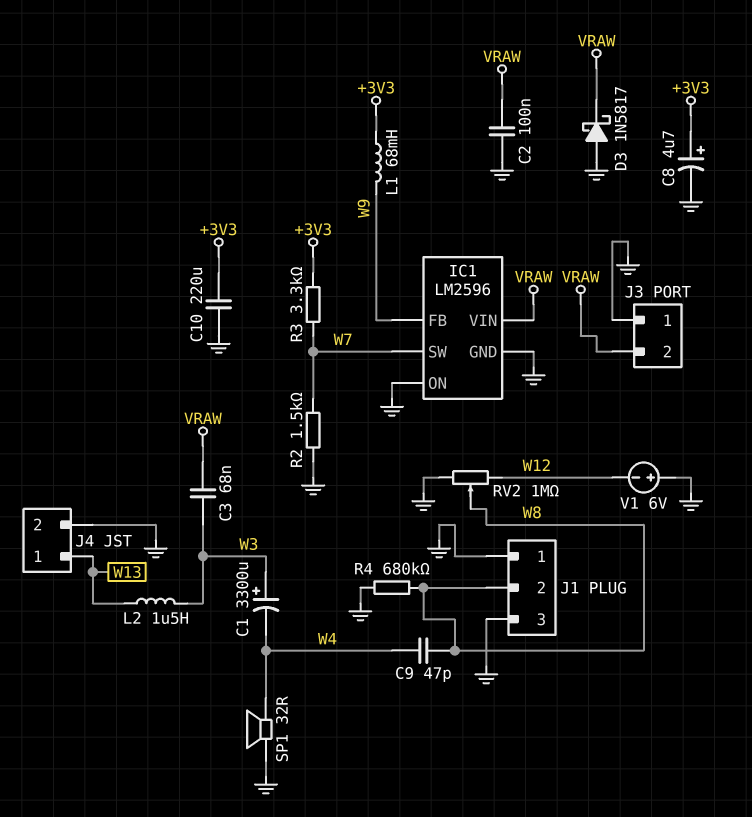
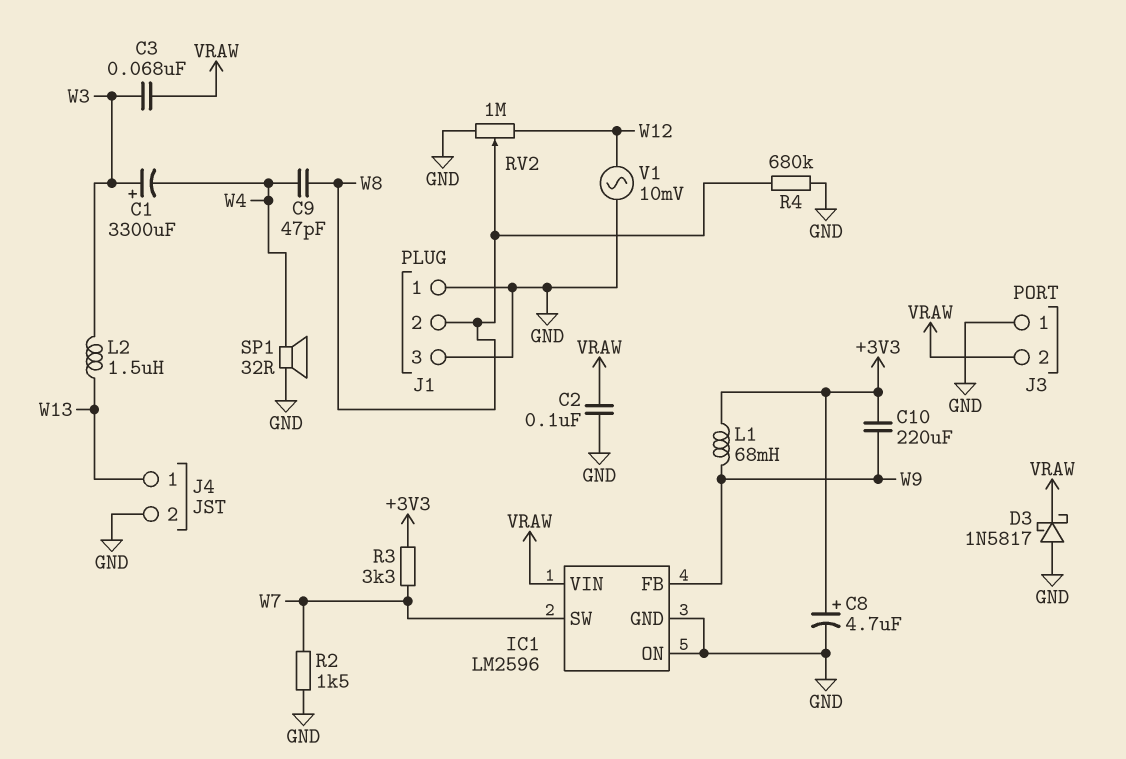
C10: 220uF (+3V3, GND) -> 220uF (+3V3, W9)
V1: 6V (plus GND, minus W12) -> AC 10mV (GND, W12)

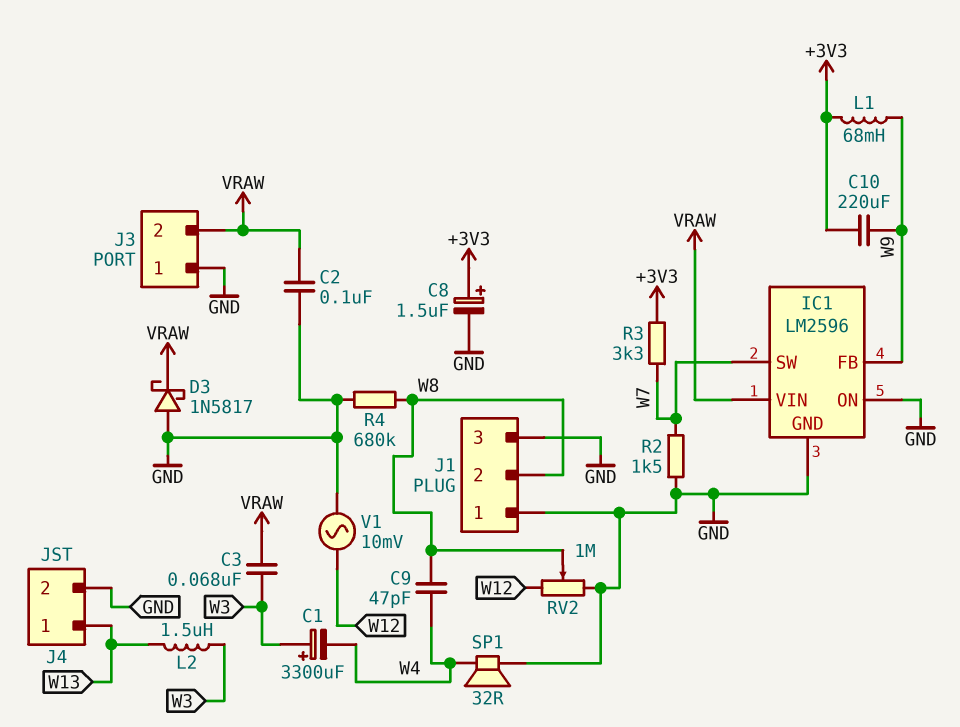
C8: 4.7uF (plus +3V3, minus GND) -> 1.5uF (plus +3V3, minus GND)

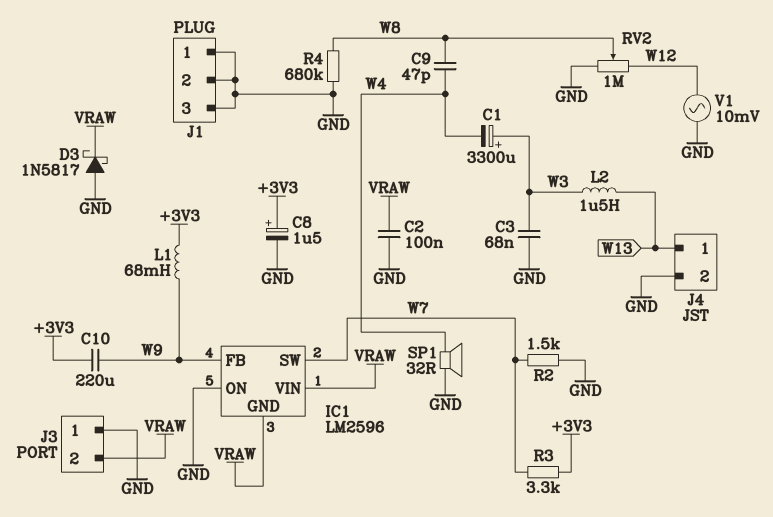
C3: 68nF (VRAW, W3) -> 68nF (GND, W3)
IC1 pin GND: GND -> VRAW
J1 pin 2: W8 -> GND

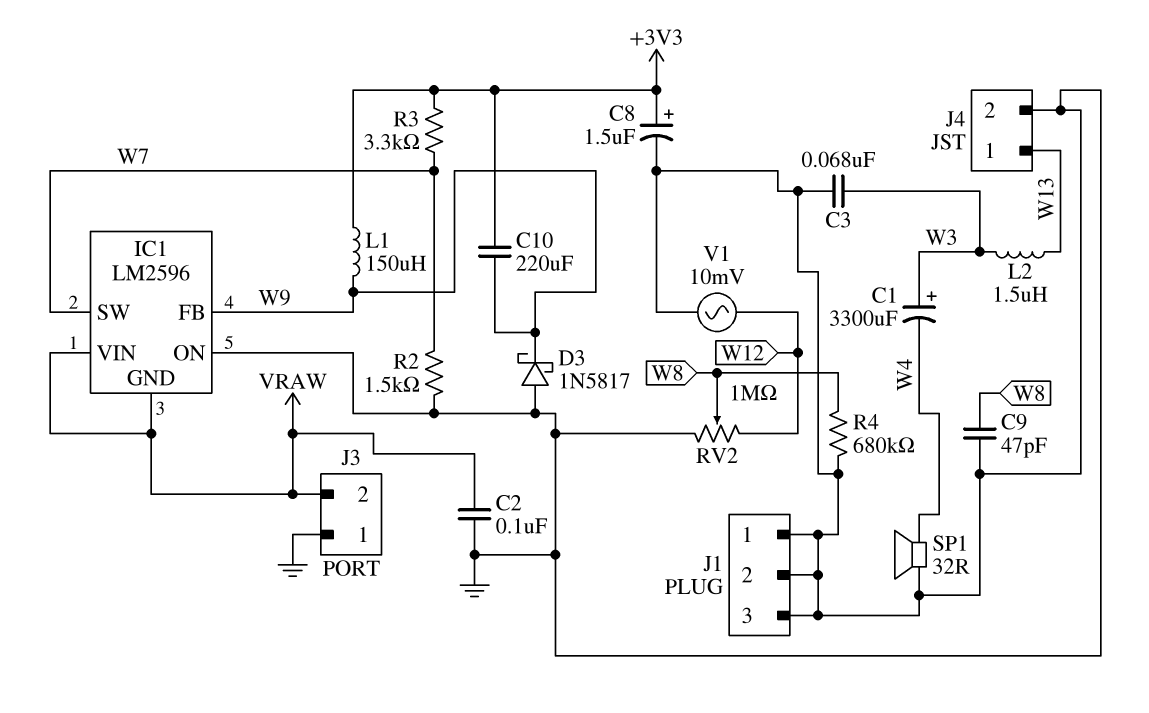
C9: 47pF (W4, W8) -> 47pF (GND, W8)
D3: schottky 1N5817 (A GND, K VRAW) -> schottky 1N5817 (A GND, K W9)
L1: 68mH (+3V3, W9) -> 150uH (+3V3, W9)

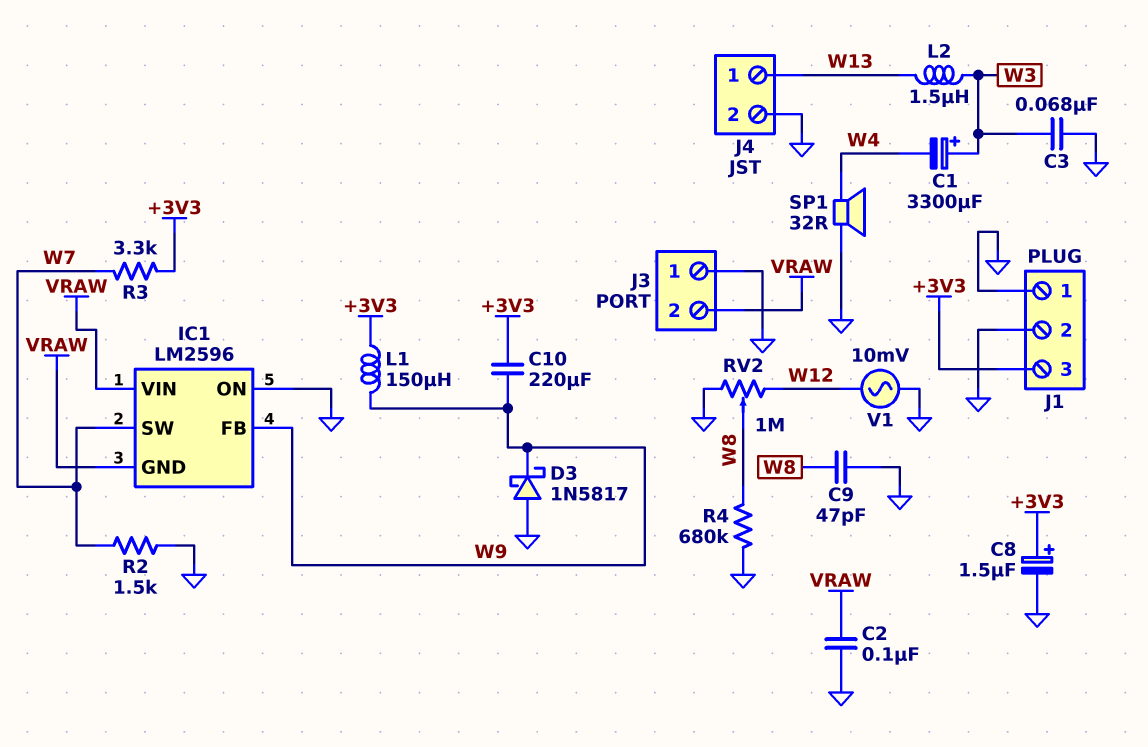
J1 pin 3: GND -> +3V3

